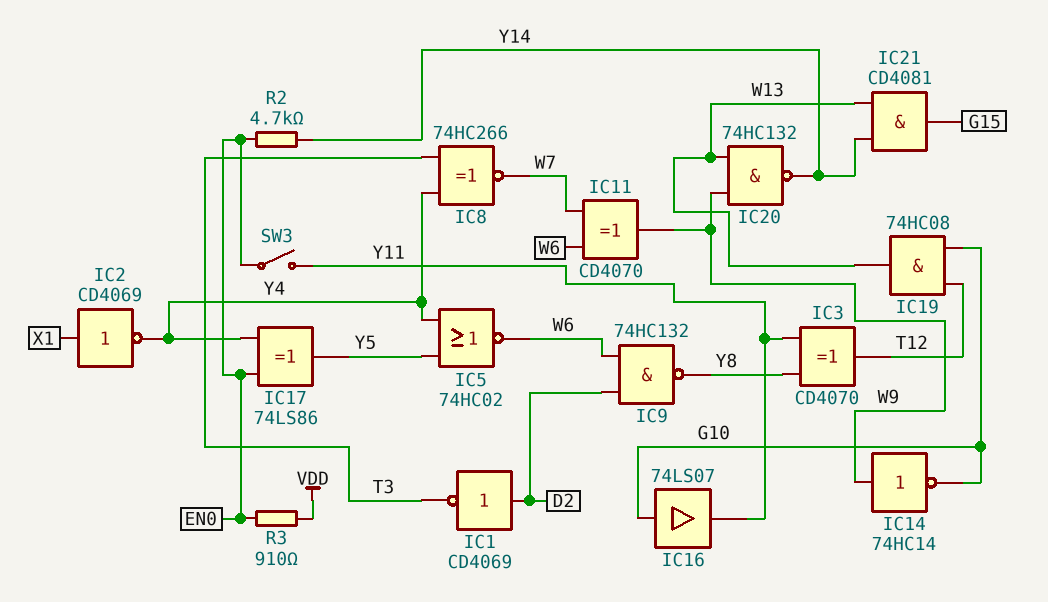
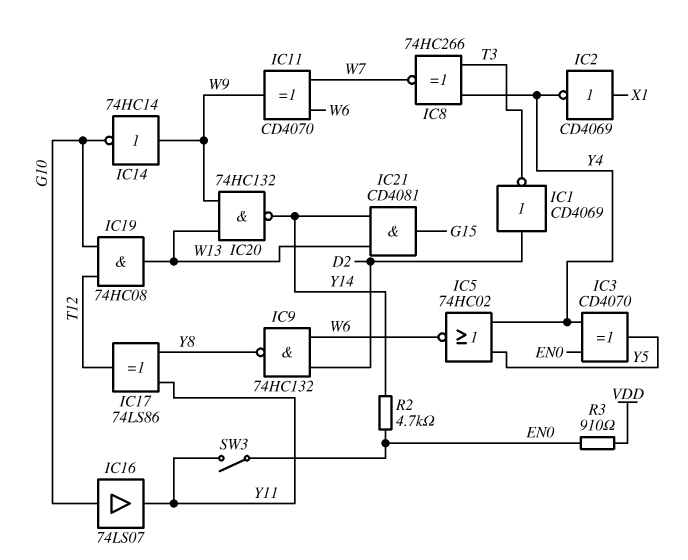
IC3: XOR CD4070 (in Y8, in Y11, out T12) -> XOR CD4070 (in EN0, in Y4, out Y5)
IC17: XOR 74LS86 (in EN0, in Y4, out Y5) -> XOR 74LS86 (in Y8, in Y11, out T12)

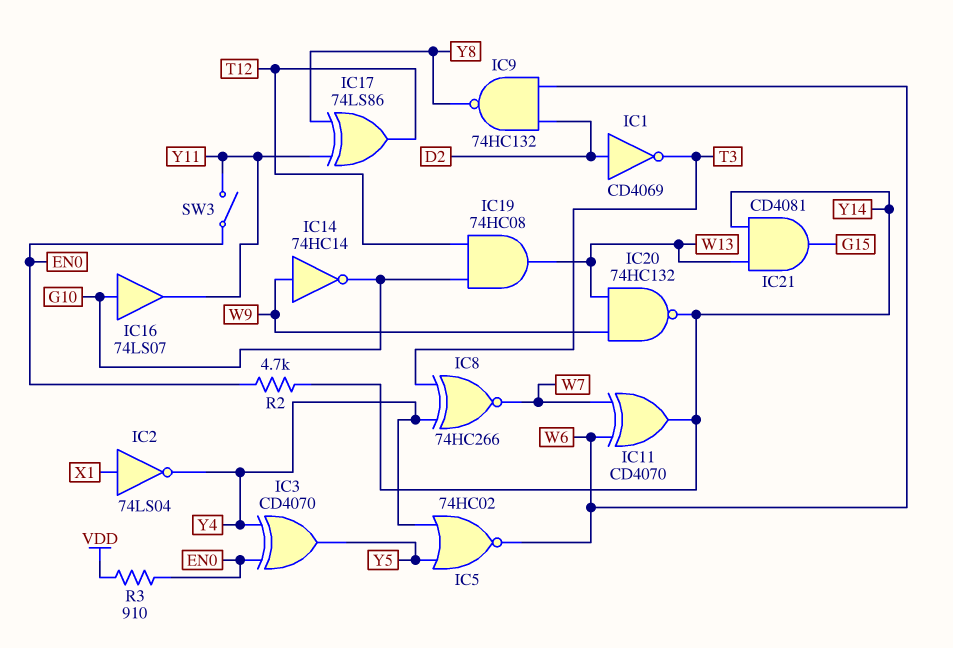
IC2: NOT CD4069 (in X1, out Y4) -> NOT 74LS04 (in X1, out Y4)
IC11: XOR CD4070 (in W6, in W7, out W9) -> XOR CD4070 (in W6, in W7, out Y14)

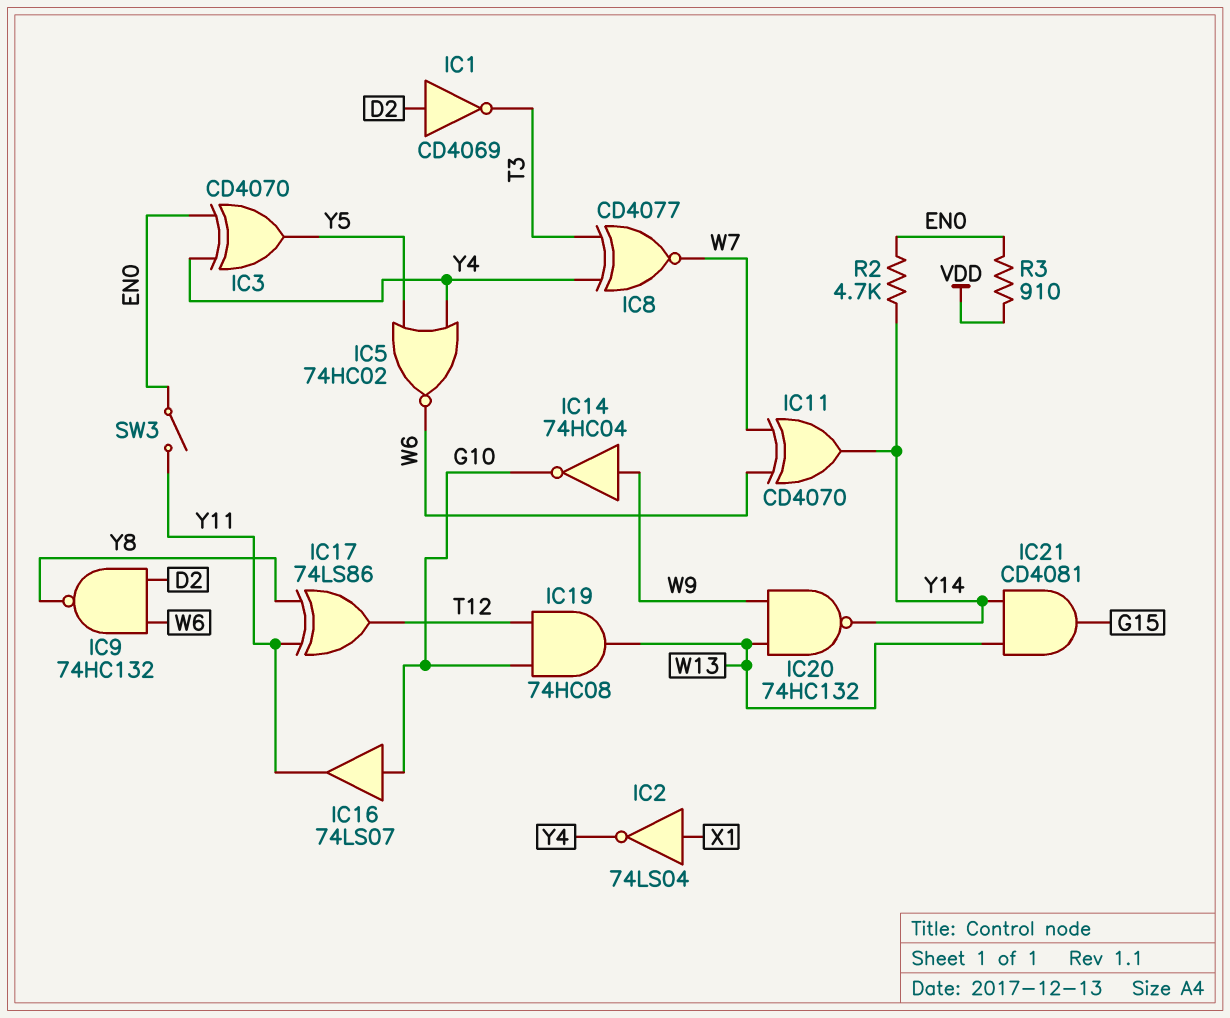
IC8: XNOR 74HC266 (in T3, in Y4, out W7) -> XNOR CD4077 (in T3, in Y4, out W7)
IC14: NOT 74HC14 (in W9, out G10) -> NOT 74HC04 (in W9, out G10)

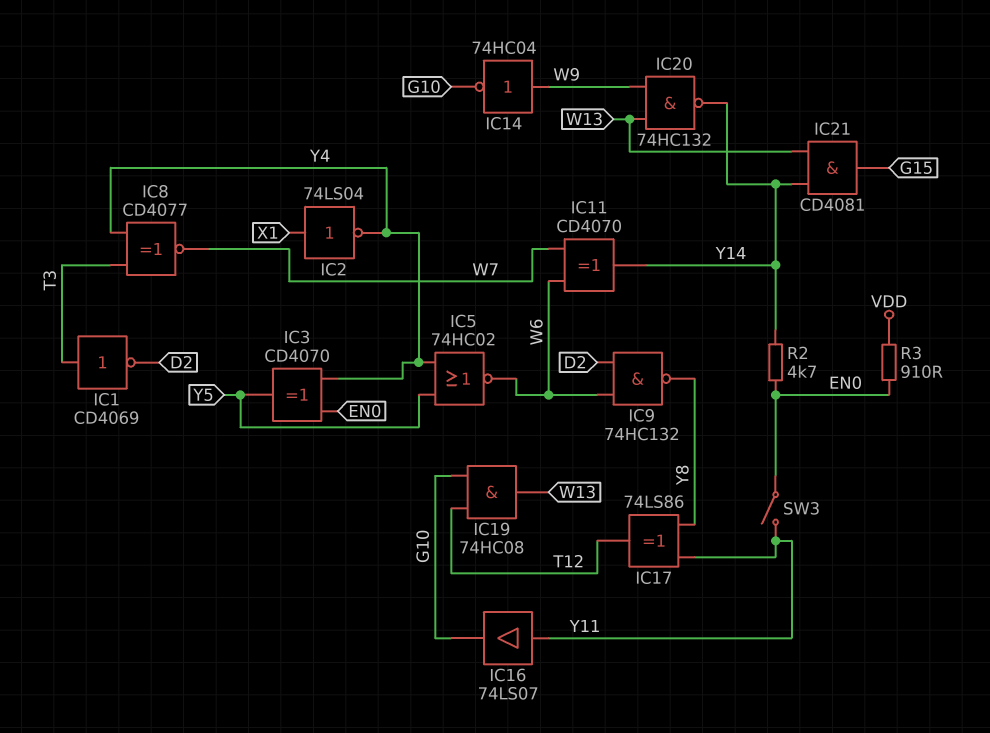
IC1: NOT CD4069 (in D2, out T3) -> NOT CD4069 (in T3, out D2)
IC16: buffer 74LS07 (in G10, out Y11) -> buffer 74LS07 (in Y11, out G10)

